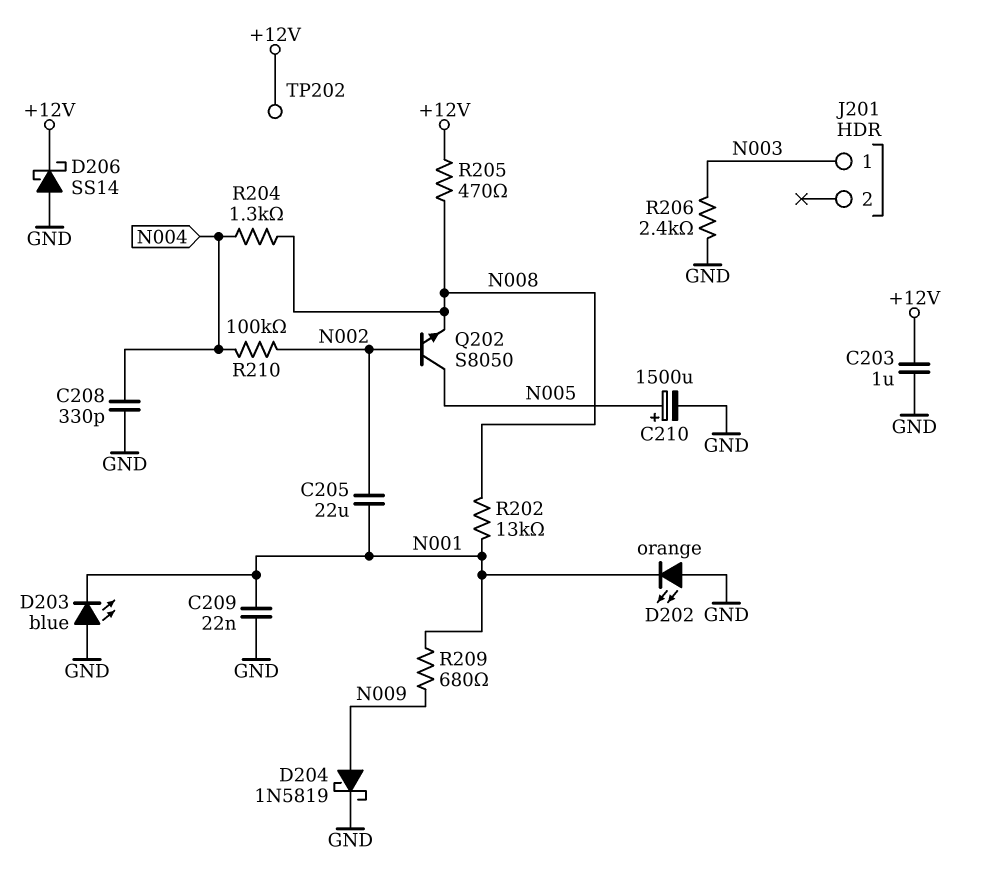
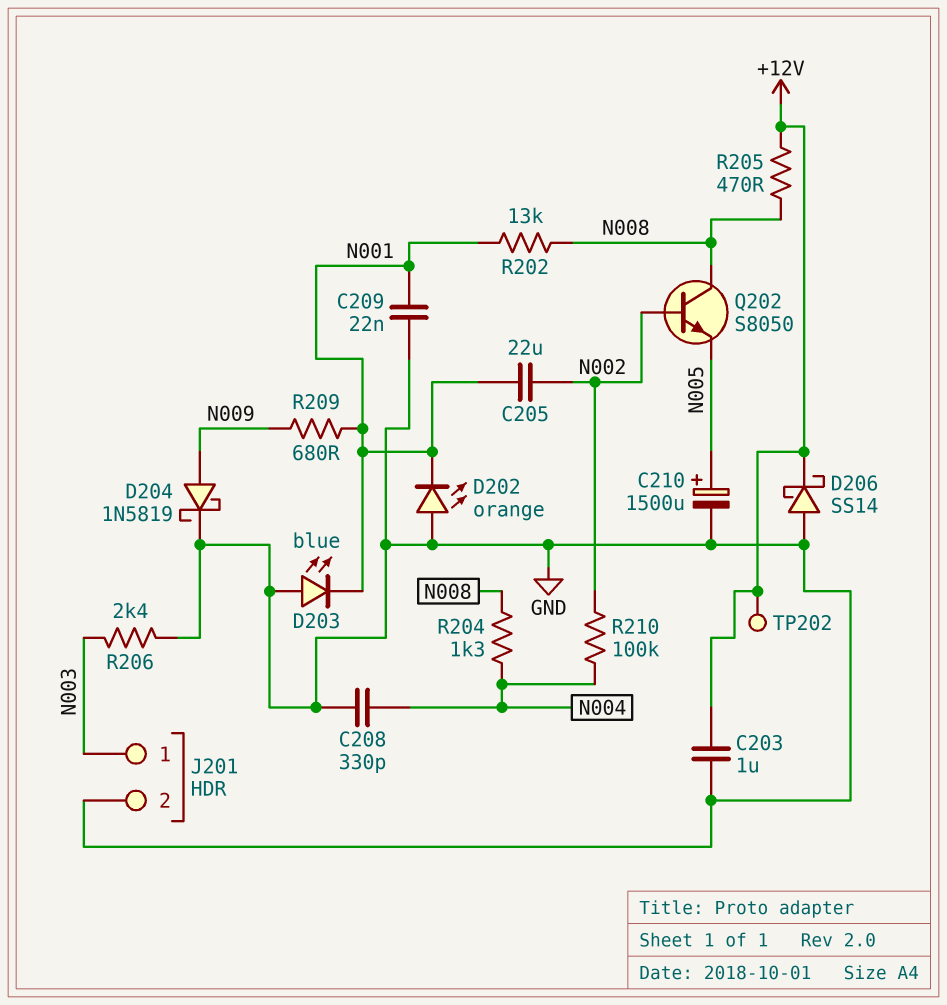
J201 pin 2: none -> GND
Q202: NPN S8050 (B N002, C N005, E N008) -> NPN S8050 (B N002, C N008, E N005)

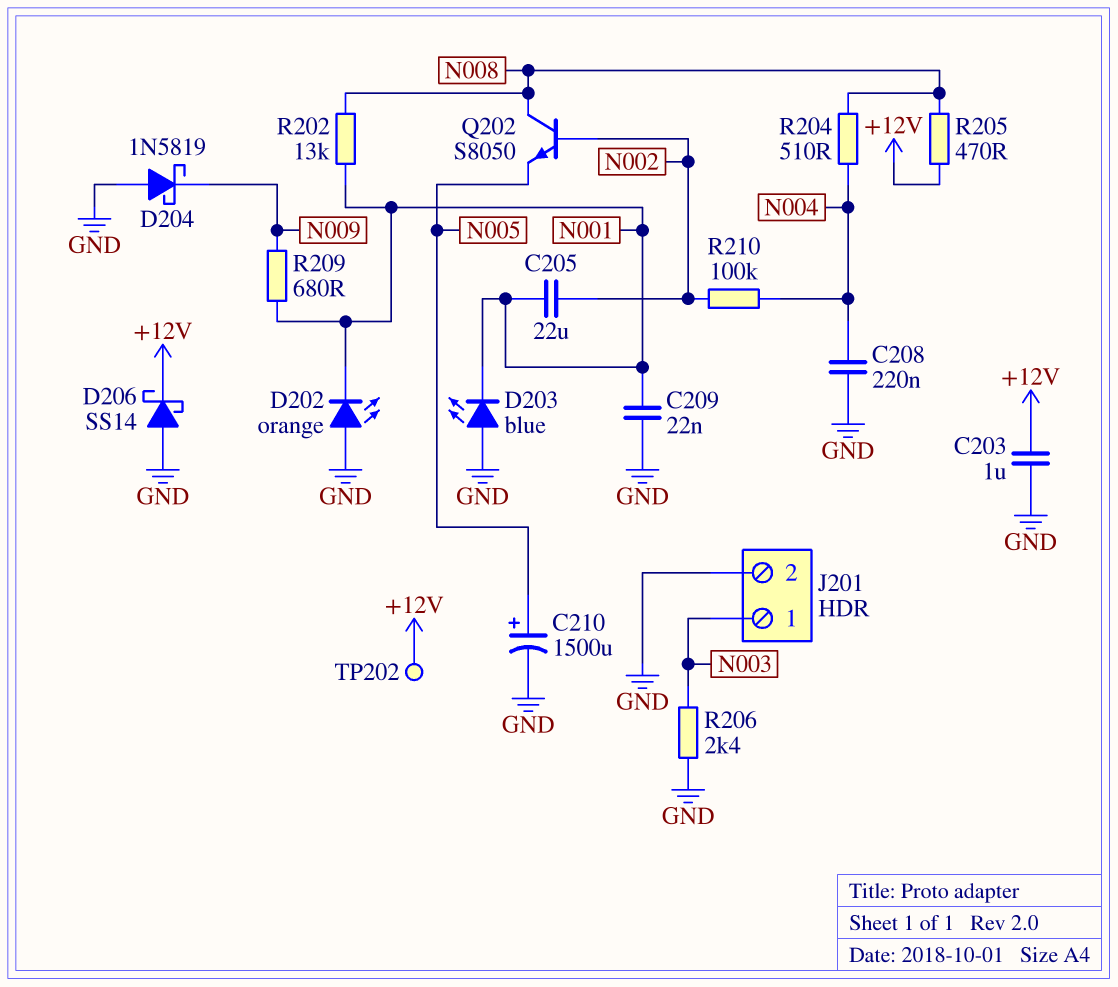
C208: 330pF (GND, N004) -> 220nF (GND, N004)
D204: schottky 1N5819 (A N009, K GND) -> schottky 1N5819 (A GND, K N009)
R204: 1.3k (N004, N008) -> 510 (N004, N008)

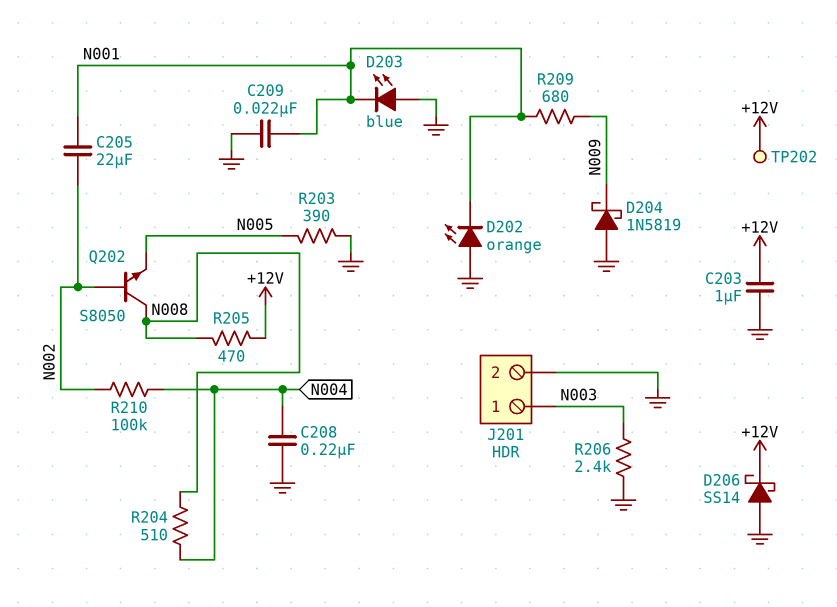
C210: 1500uF (plus N005, minus GND) -> none
R202: 13k (N001, N008) -> none
R203: none -> 390 (GND, N005)

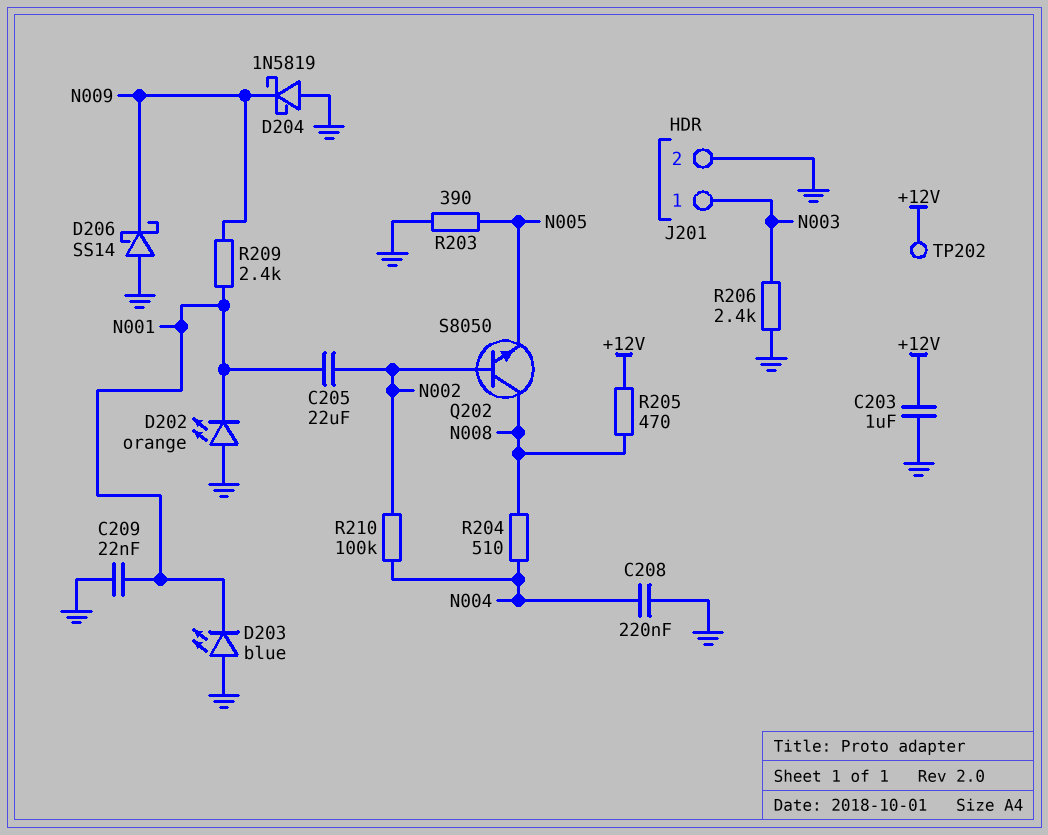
D206: schottky SS14 (A GND, K +12V) -> schottky SS14 (A GND, K N009)
R209: 680 (N001, N009) -> 2.4k (N001, N009)

